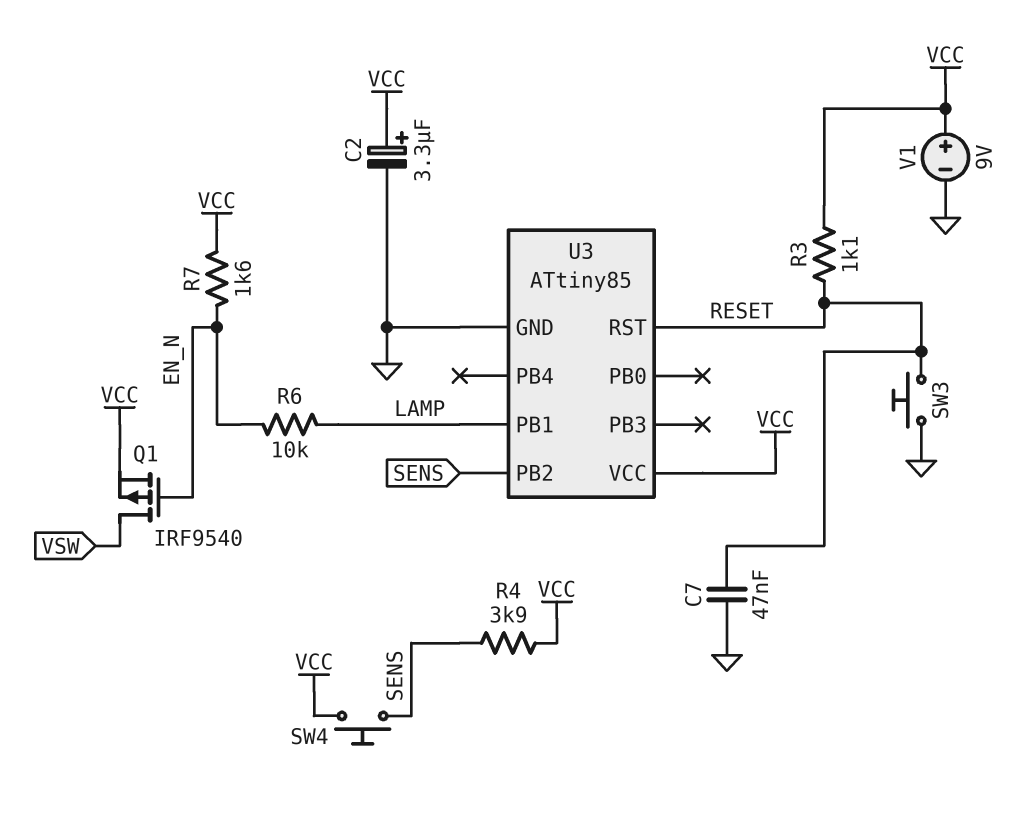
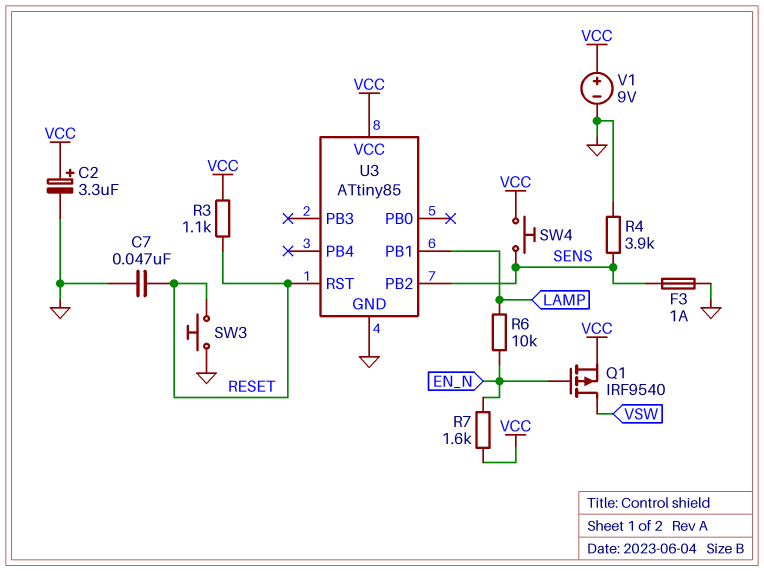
F3: none -> 1A (GND, SENS)
R4: 3.9k (SENS, VCC) -> 3.9k (GND, SENS)

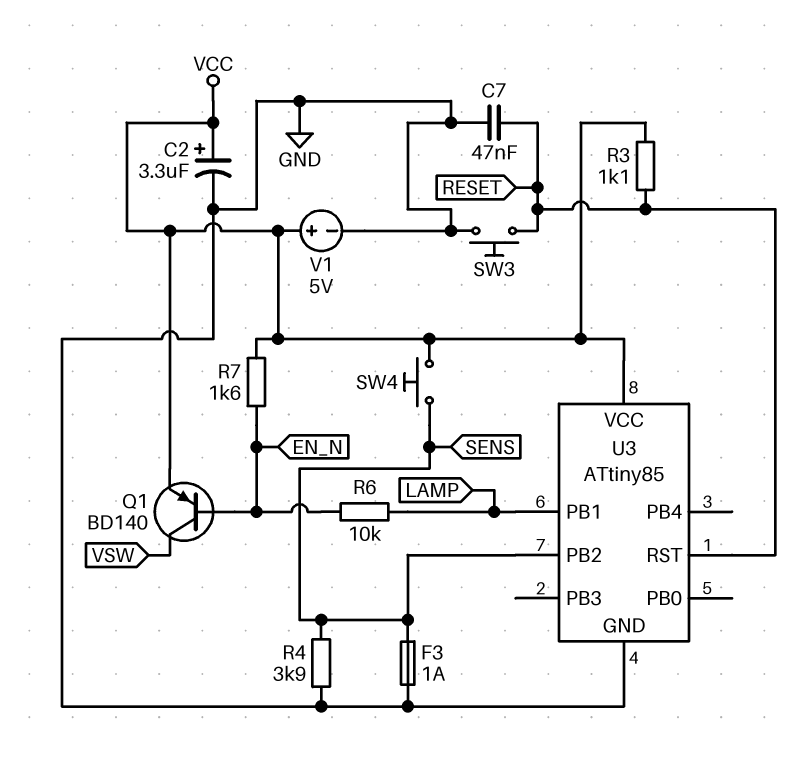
Q1: PMOS IRF9540 (G EN_N, D VSW, S VCC) -> PNP BD140 (B EN_N, C VSW, E VCC)
V1: 9V (plus VCC, minus GND) -> 5V (plus VCC, minus GND)

